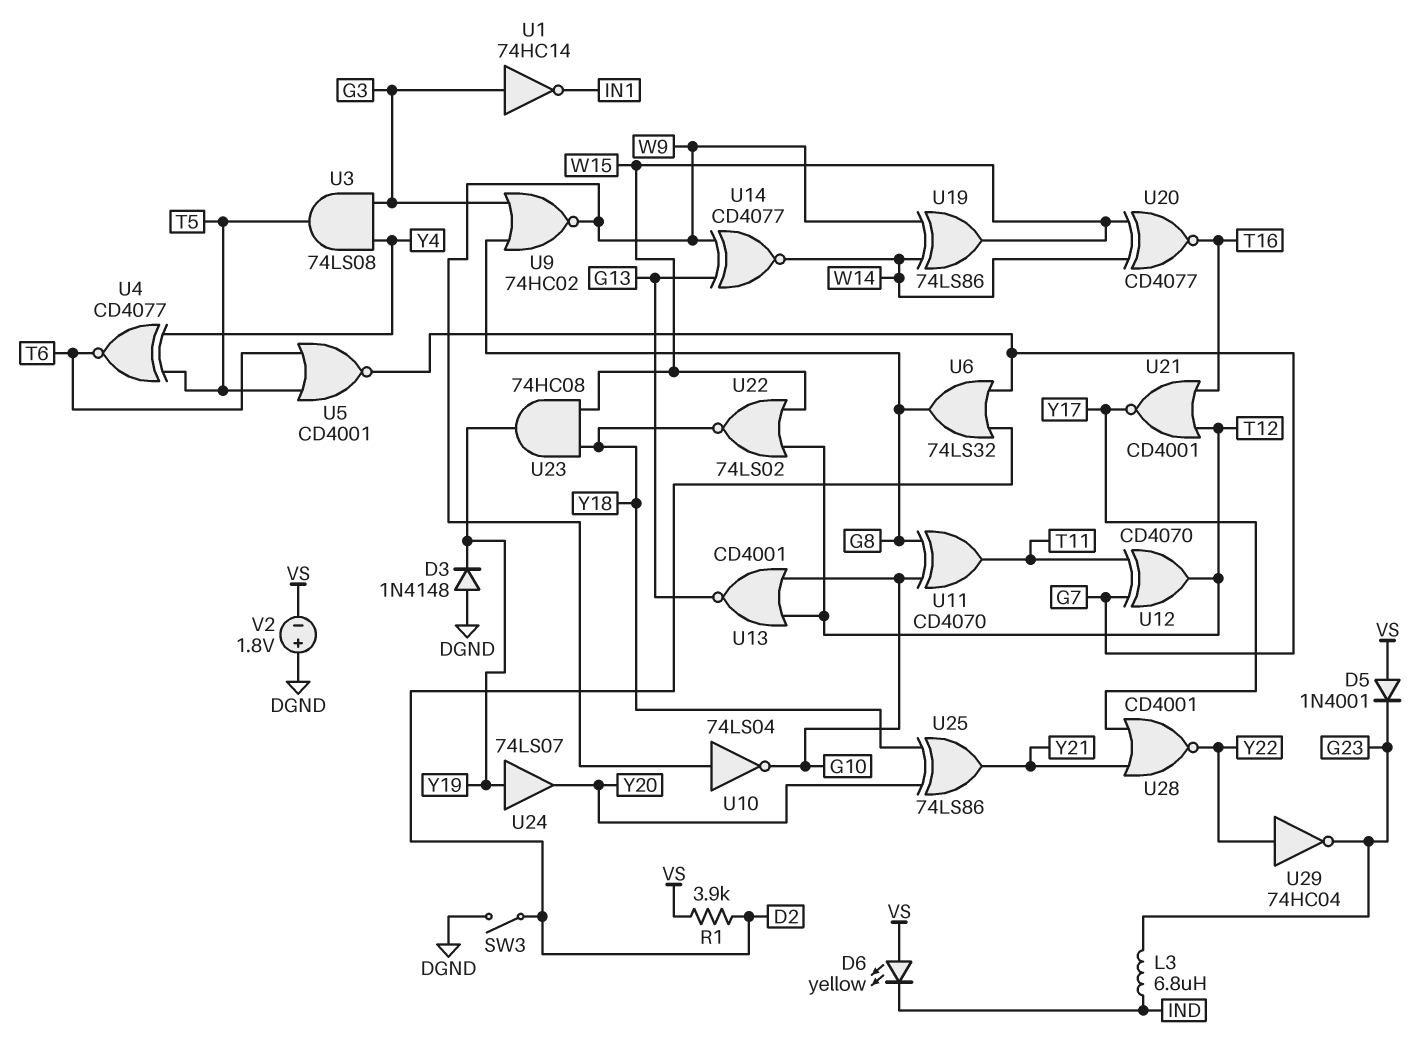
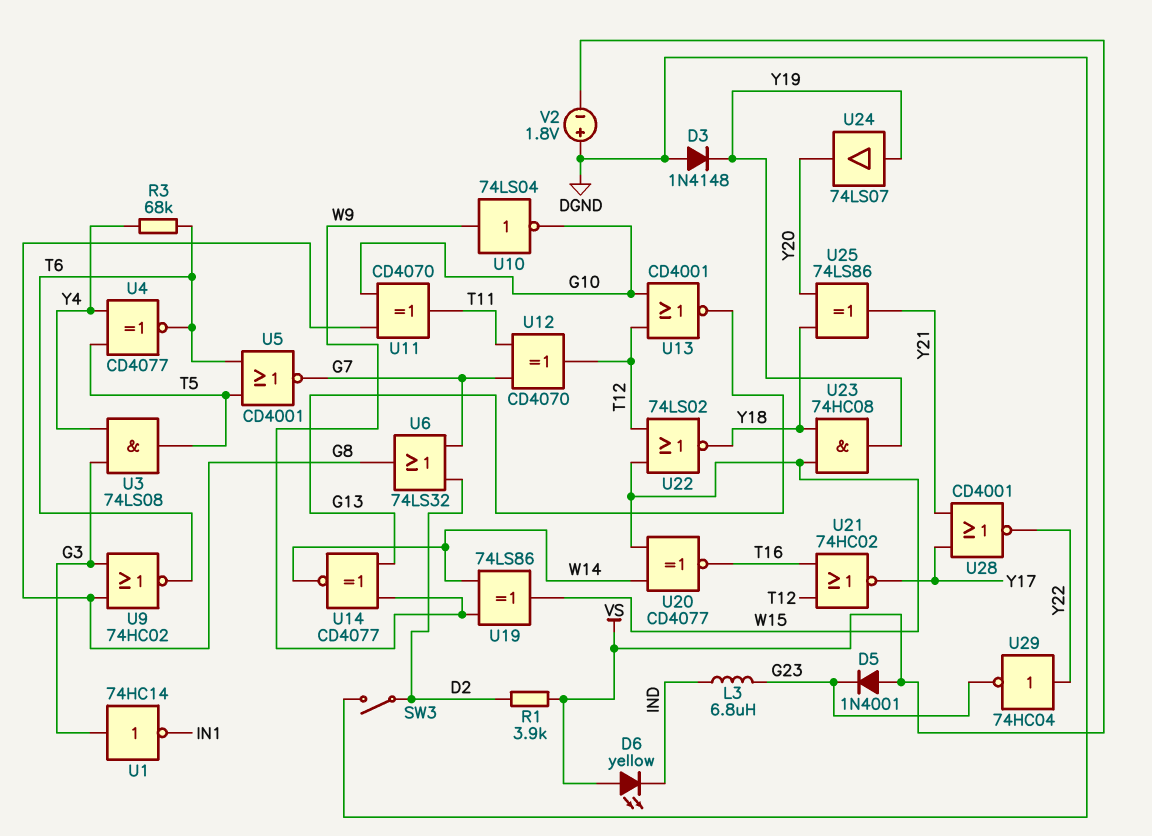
R3: none -> 68k (T6, Y4)
U9: NOR 74HC02 (in G3, in G8, out W9) -> NOR 74HC02 (in G3, in G8, out T6)
U21: NOR CD4001 (in T12, in T16, out Y17) -> NOR 74HC02 (in T12, in T16, out Y17)

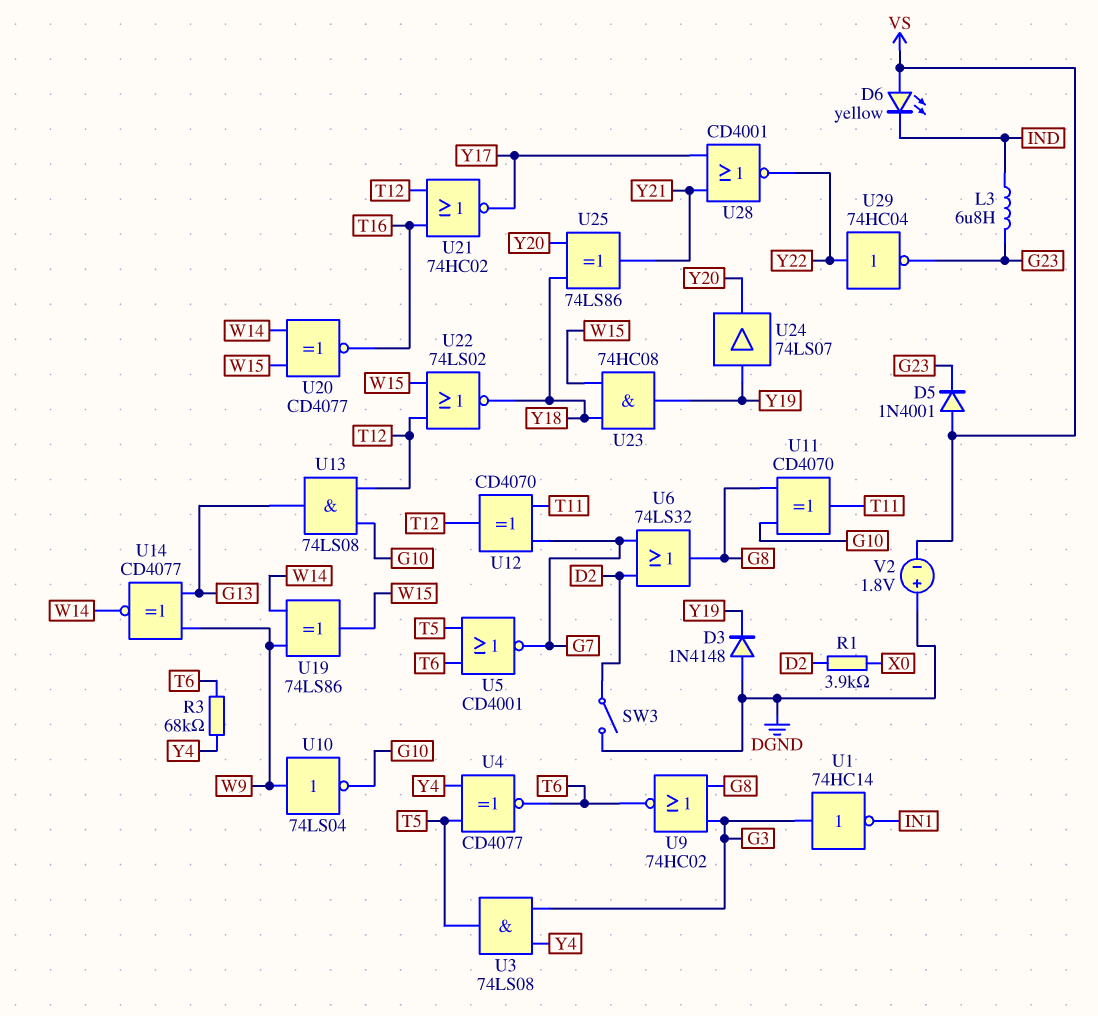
R1: 3.9k (D2, VS) -> 3.9k (D2, X0)
U13: NOR CD4001 (in G10, in T12, out G13) -> AND 74LS08 (in G10, in T12, out G13)

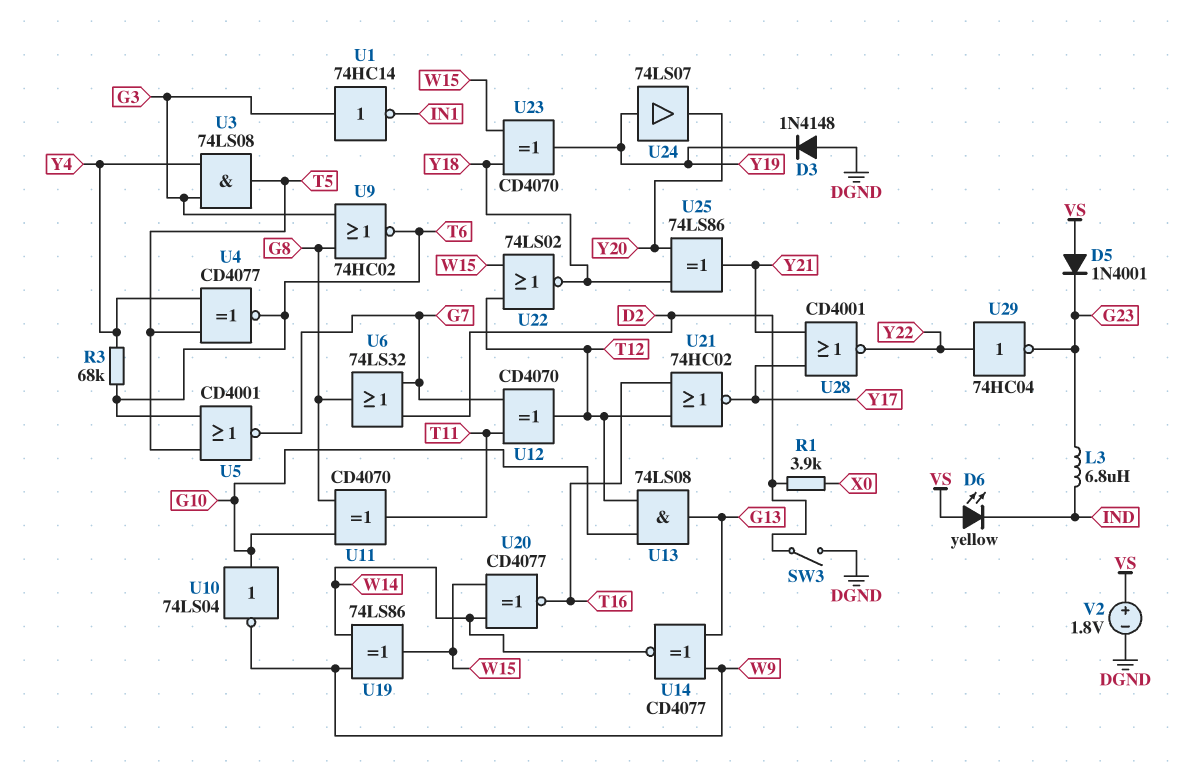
U10: NOT 74LS04 (in W9, out G10) -> NOT 74LS04 (in G10, out W9)
U23: AND 74HC08 (in W15, in Y18, out Y19) -> XOR CD4070 (in W15, in Y18, out Y19)
V2: 1.8V (plus DGND, minus VS) -> 1.8V (plus VS, minus DGND)

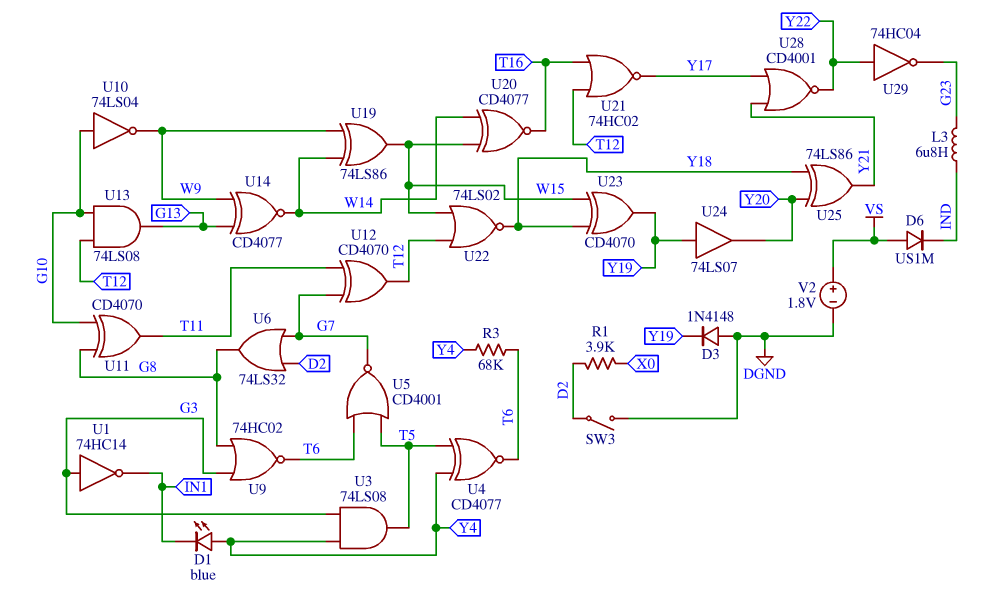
D1: none -> LED blue (A Y4, K IN1)
D5: diode 1N4001 (A VS, K G23) -> none
D6: LED yellow (A VS, K IND) -> diode US1M (A VS, K IND)

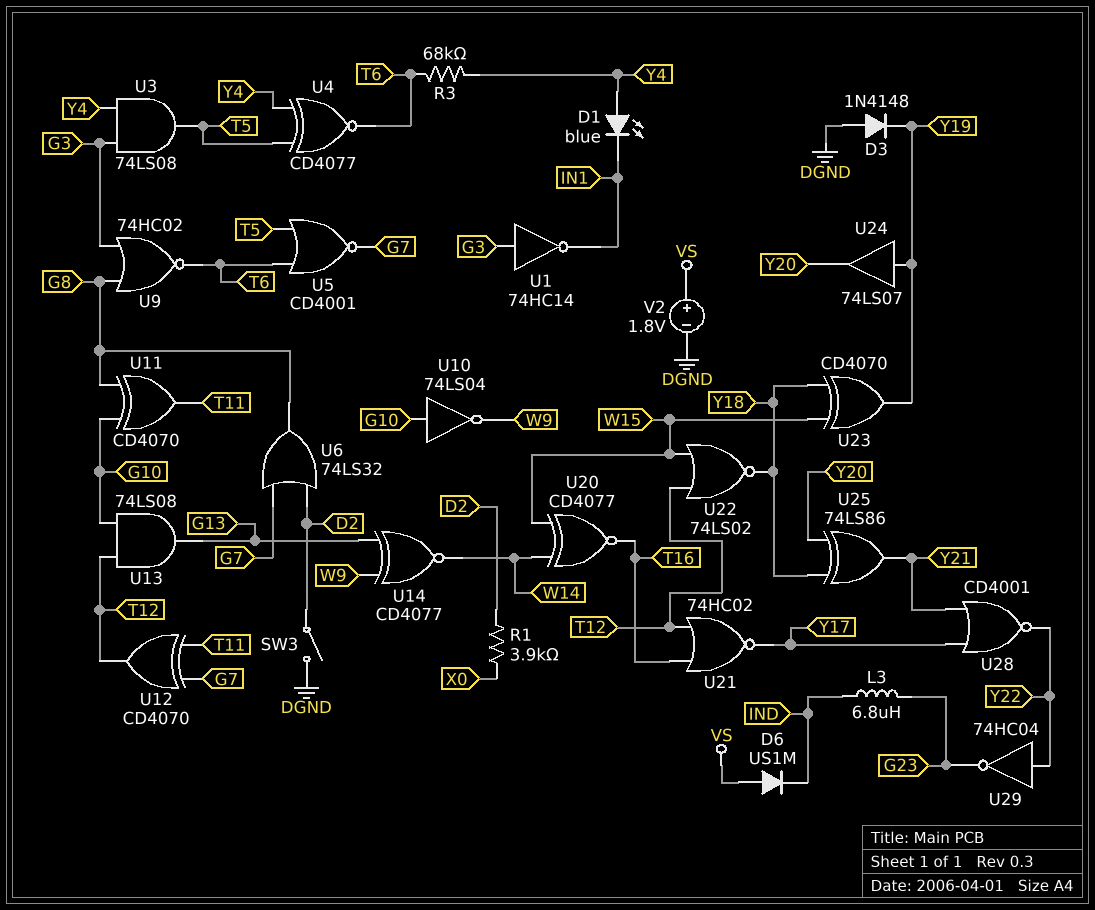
U19: XOR 74LS86 (in W9, in W14, out W15) -> none

